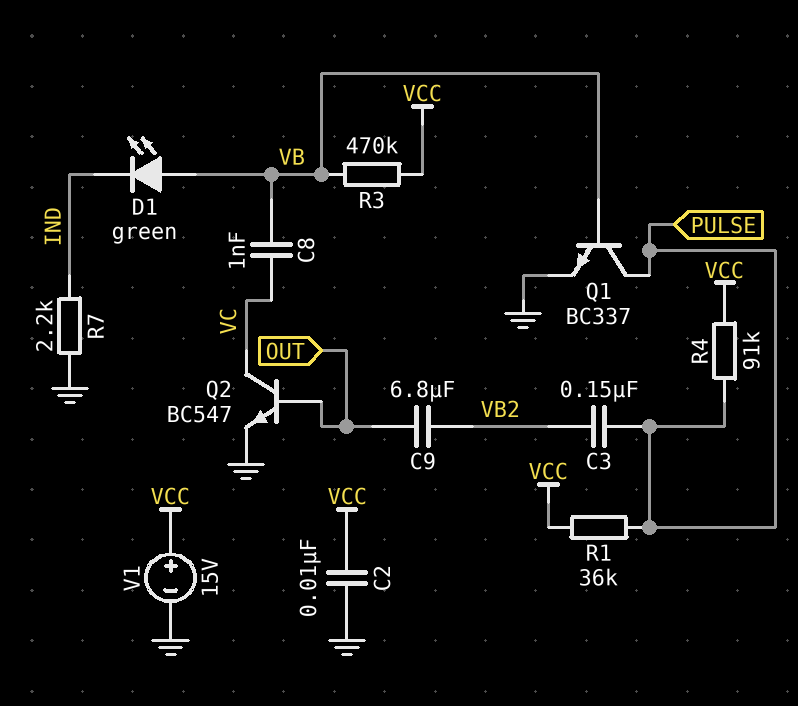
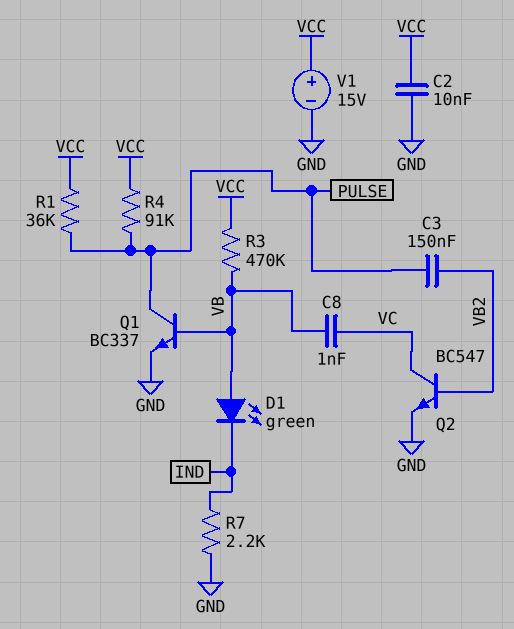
C9: 6.8uF (OUT, VB2) -> none
Q2: NPN BC547 (B OUT, C VC, E GND) -> NPN BC547 (B VB2, C VC, E GND)

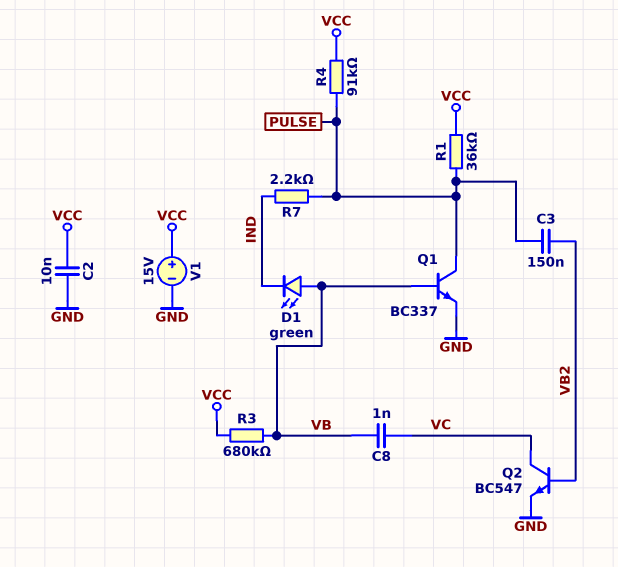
R3: 470k (VB, VCC) -> 680k (VB, VCC)
R7: 2.2k (GND, IND) -> 2.2k (IND, PULSE)

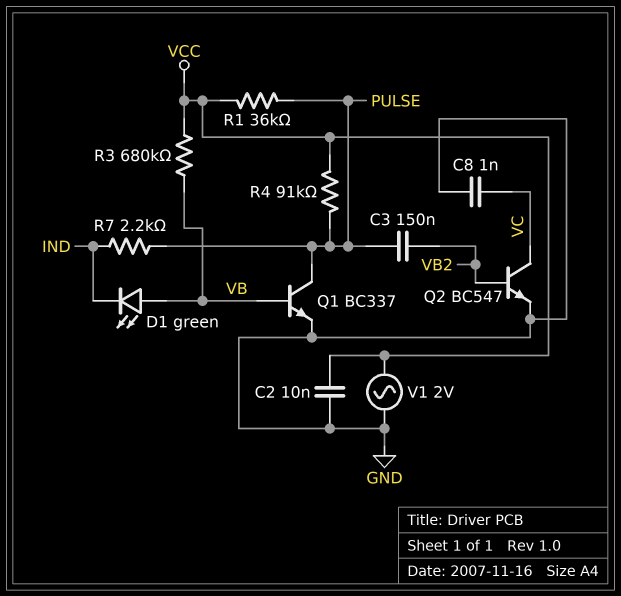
C8: 1nF (VB, VC) -> 1nF (GND, VC)
V1: 15V (plus VCC, minus GND) -> AC 2V (GND, VCC)

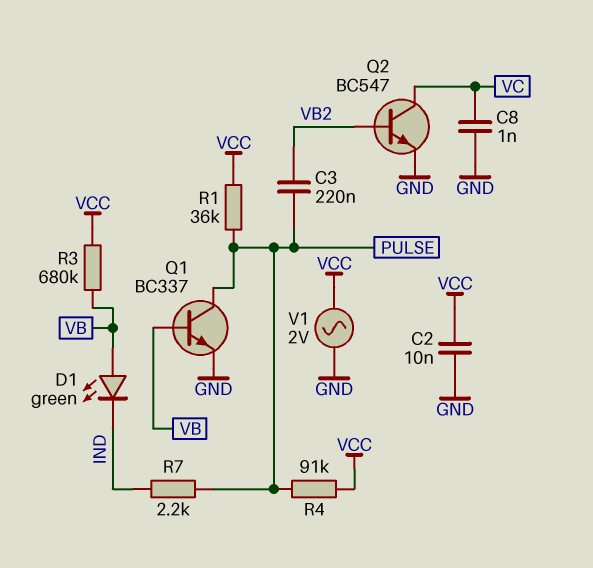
C3: 150nF (PULSE, VB2) -> 220nF (PULSE, VB2)

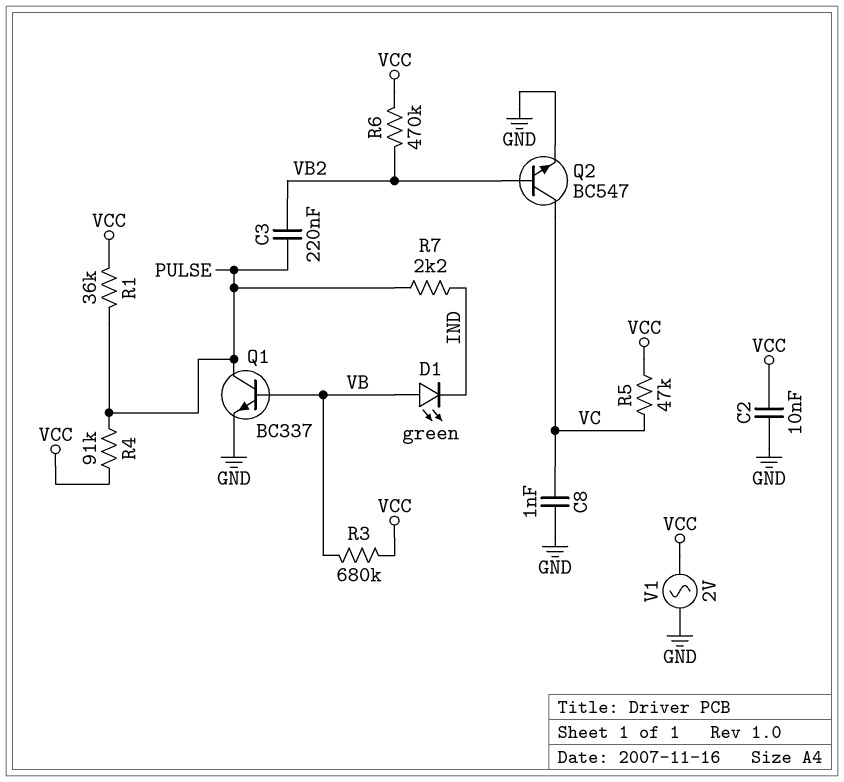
R5: none -> 47k (VC, VCC)
R6: none -> 470k (VB2, VCC)

